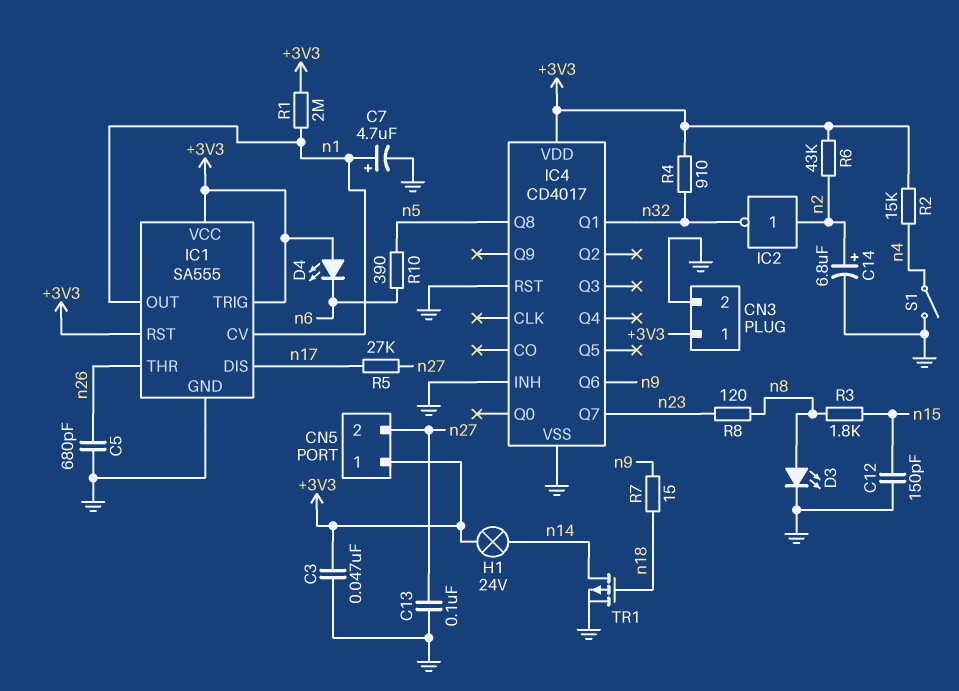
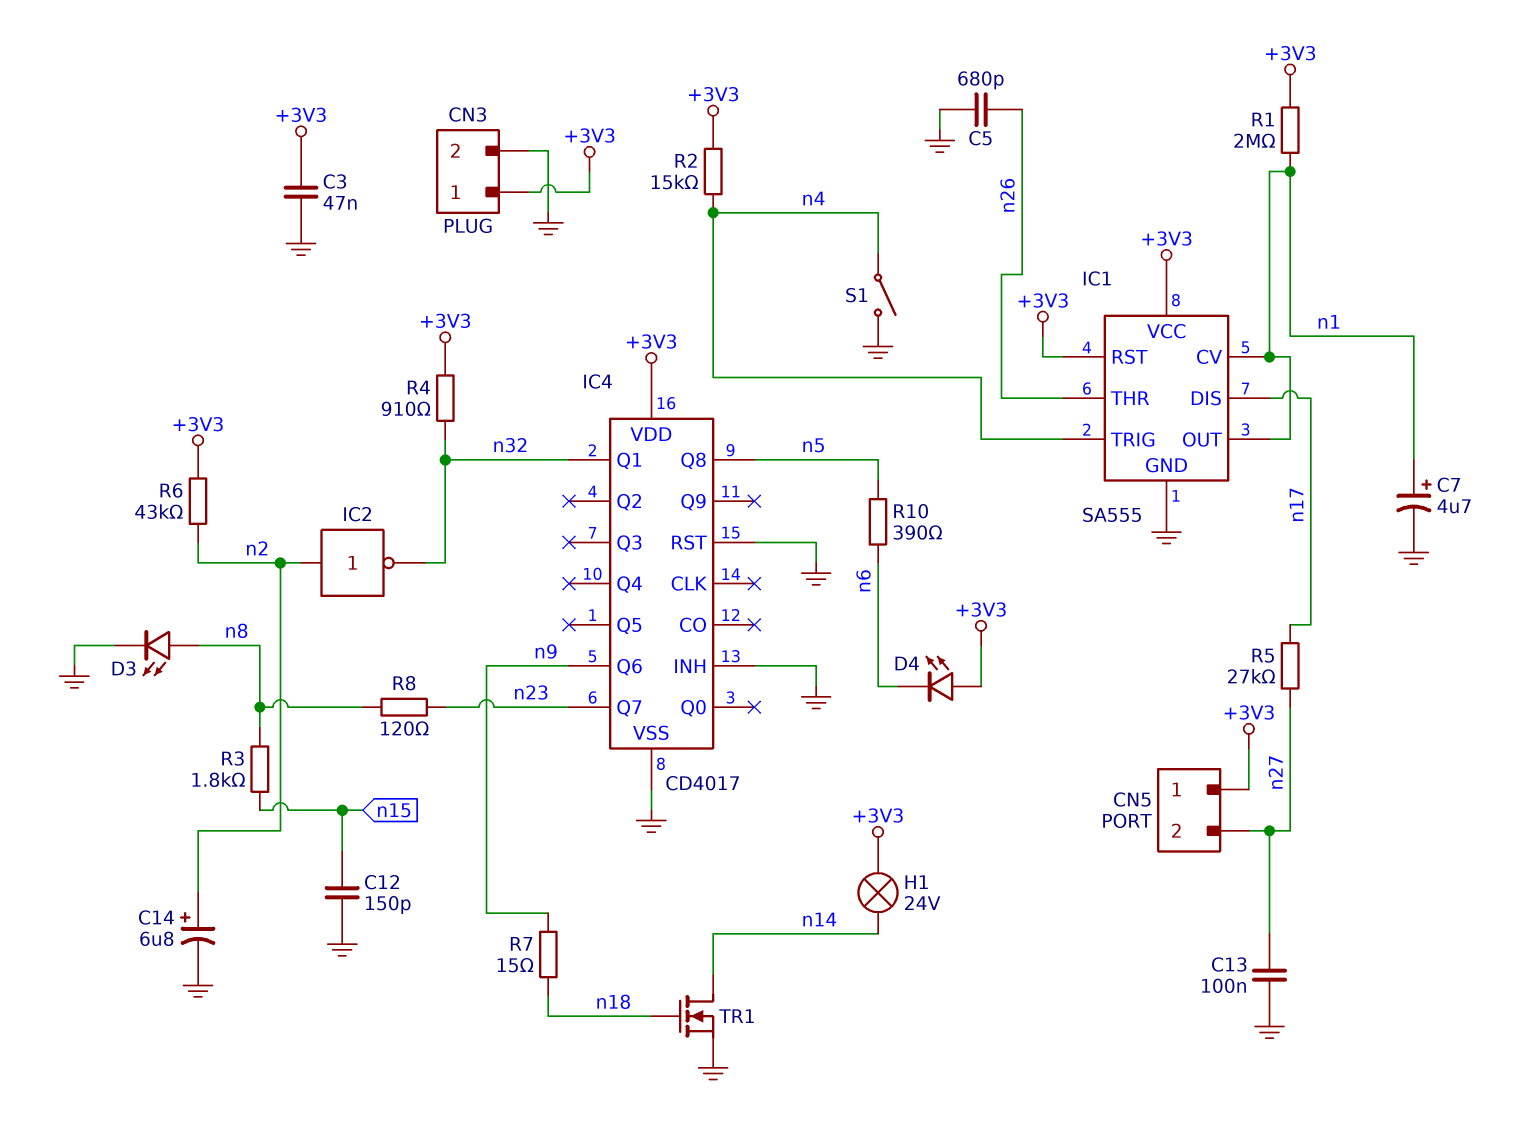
IC1 pin TRIG: +3V3 -> n4
TR1: PMOS (G n18, D n14, S GND) -> NMOS (G n18, D n14, S GND)

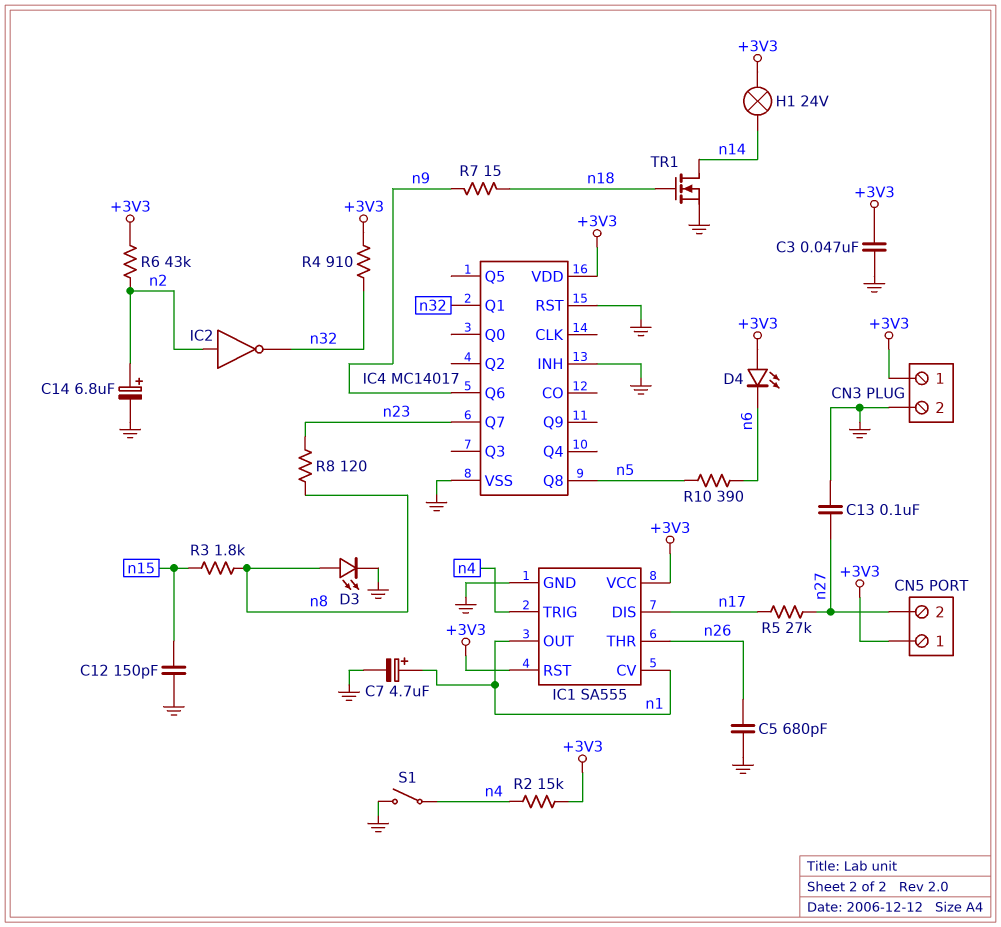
IC4: CD4017 -> MC14017
R1: 2M (+3V3, n1) -> none

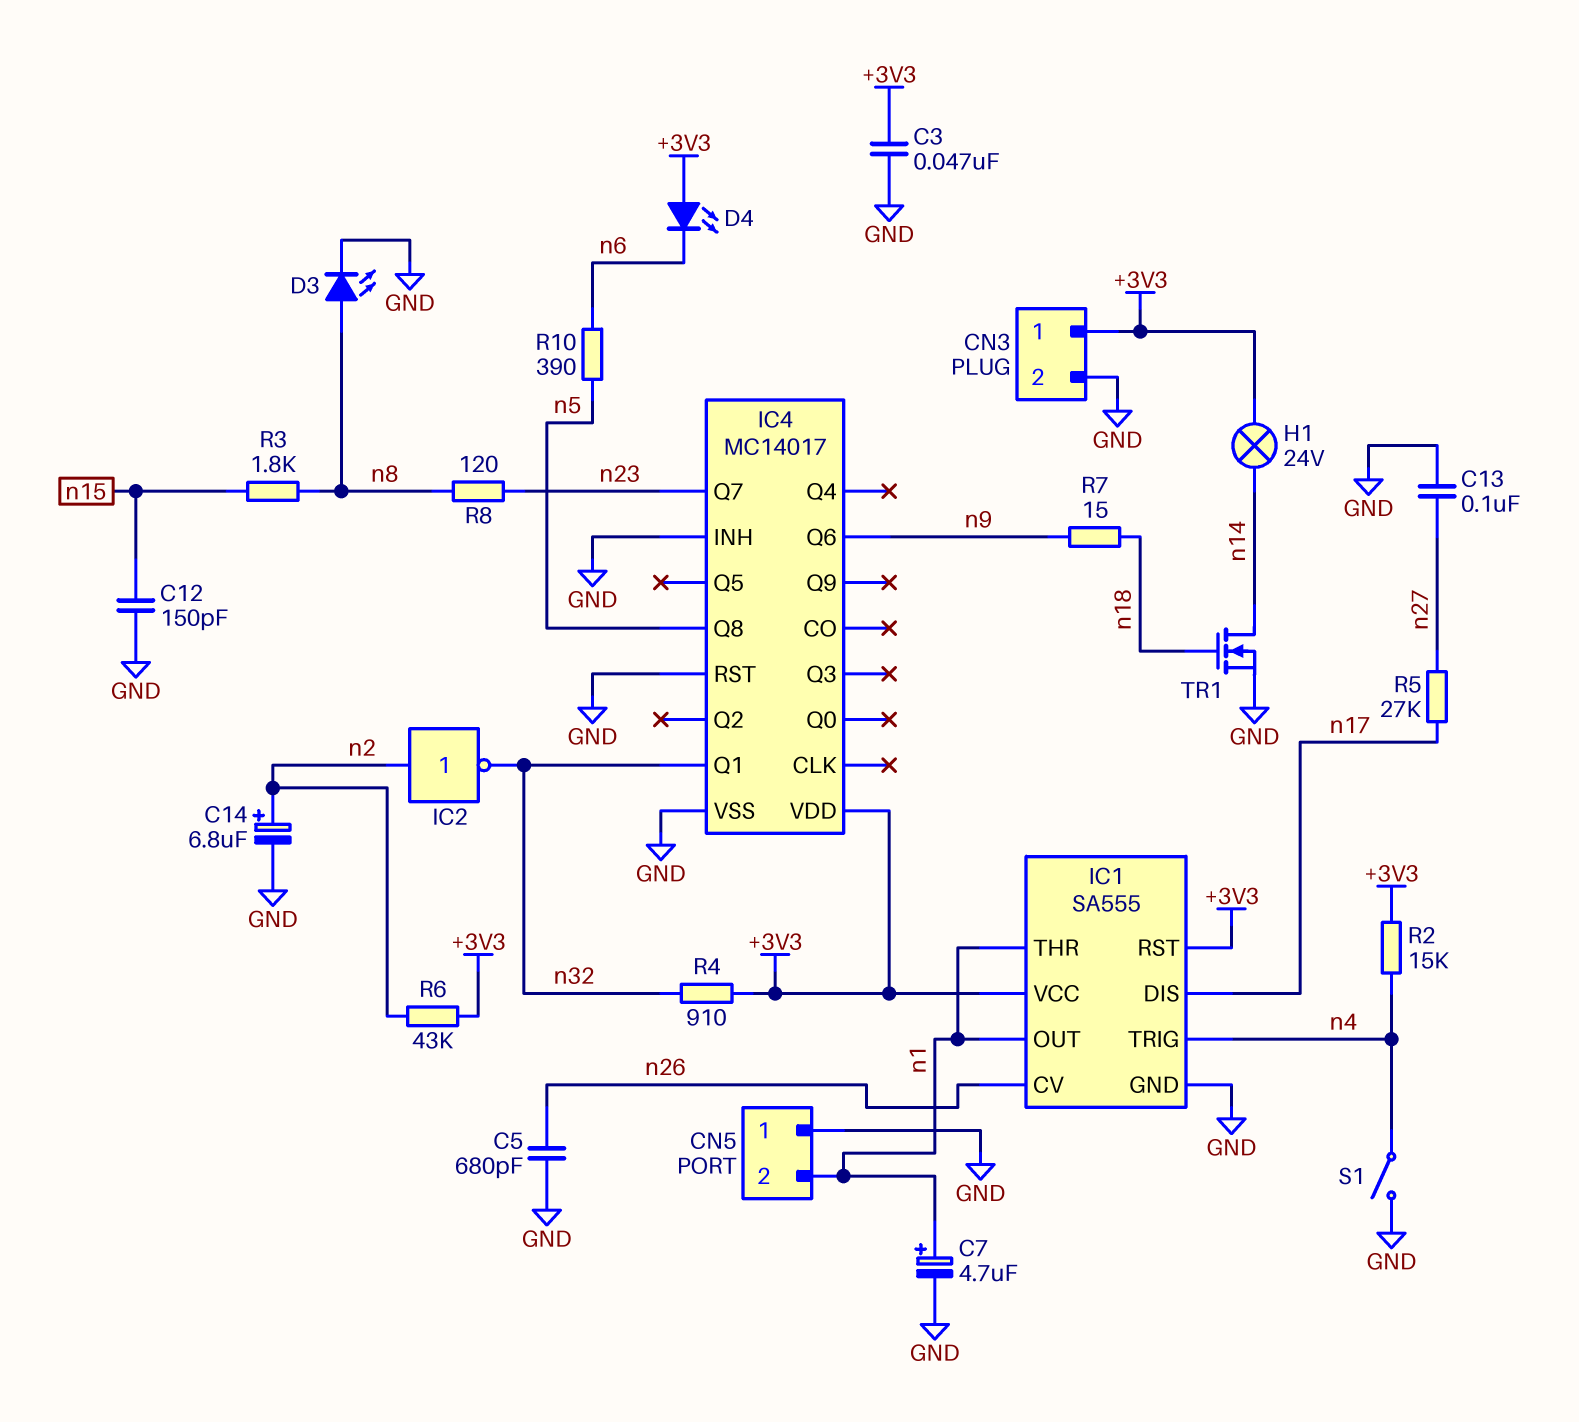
CN5 pin 1: +3V3 -> GND
CN5 pin 2: n27 -> n1
IC1 pin CV: n1 -> n26
IC1 pin THR: n26 -> n1

